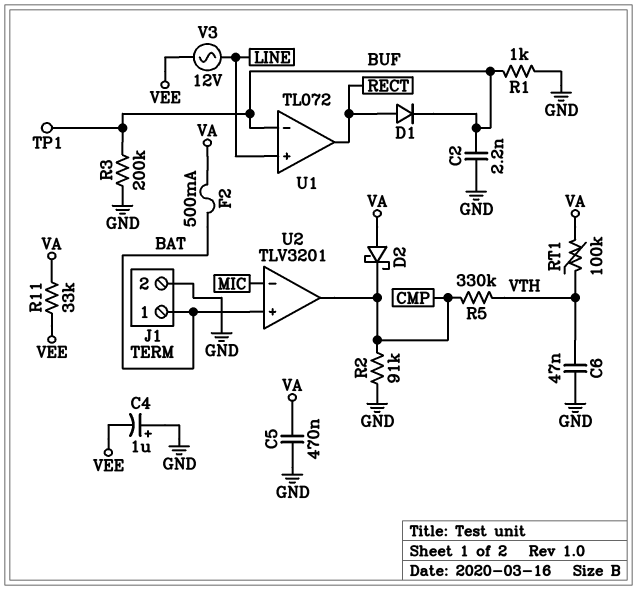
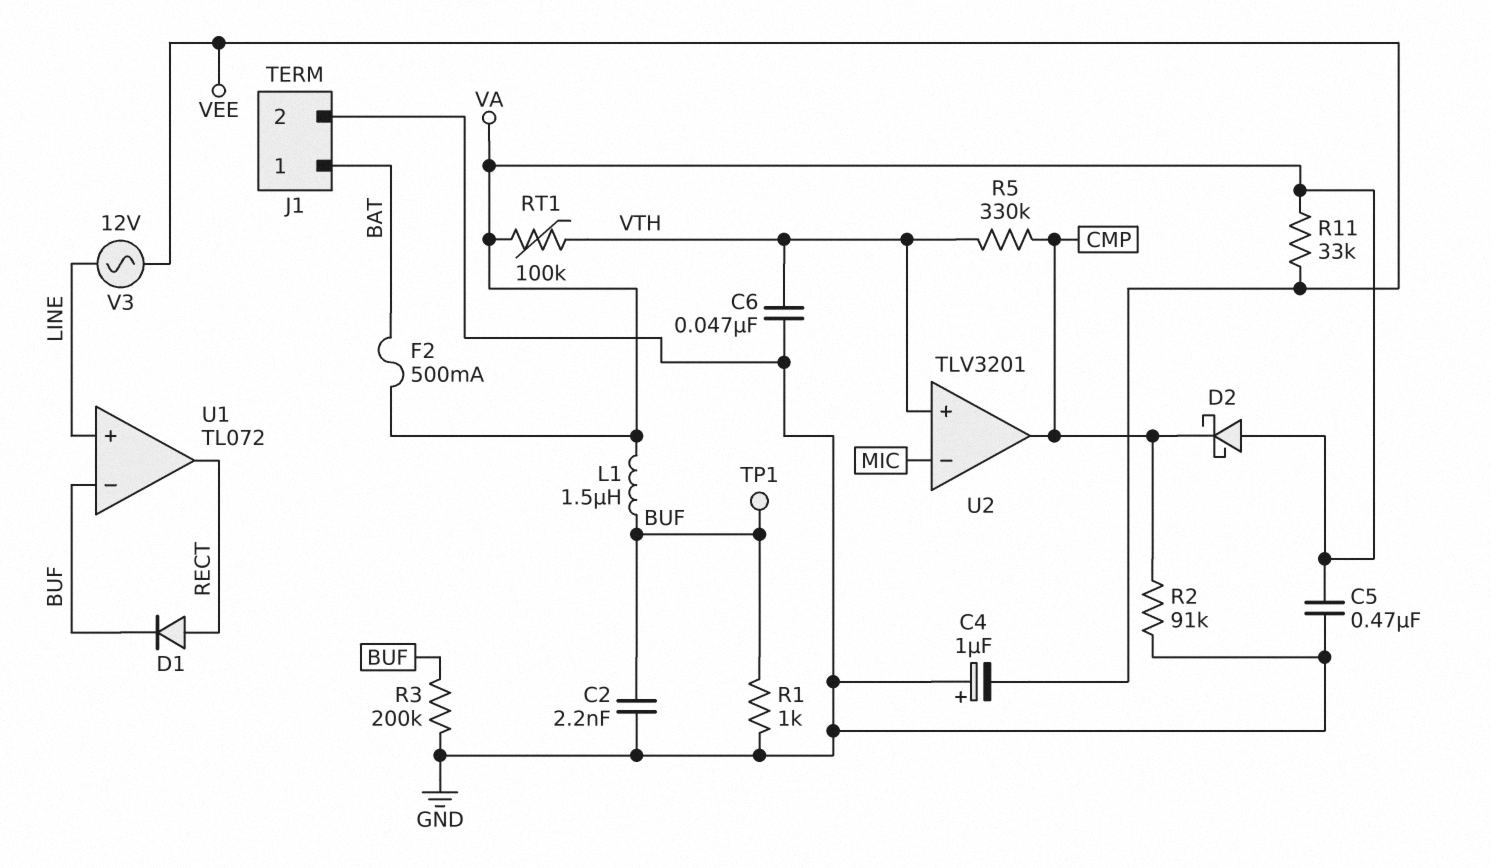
L1: none -> 1.5uH (BUF, VA)
U2 pin in+: BAT -> VTH

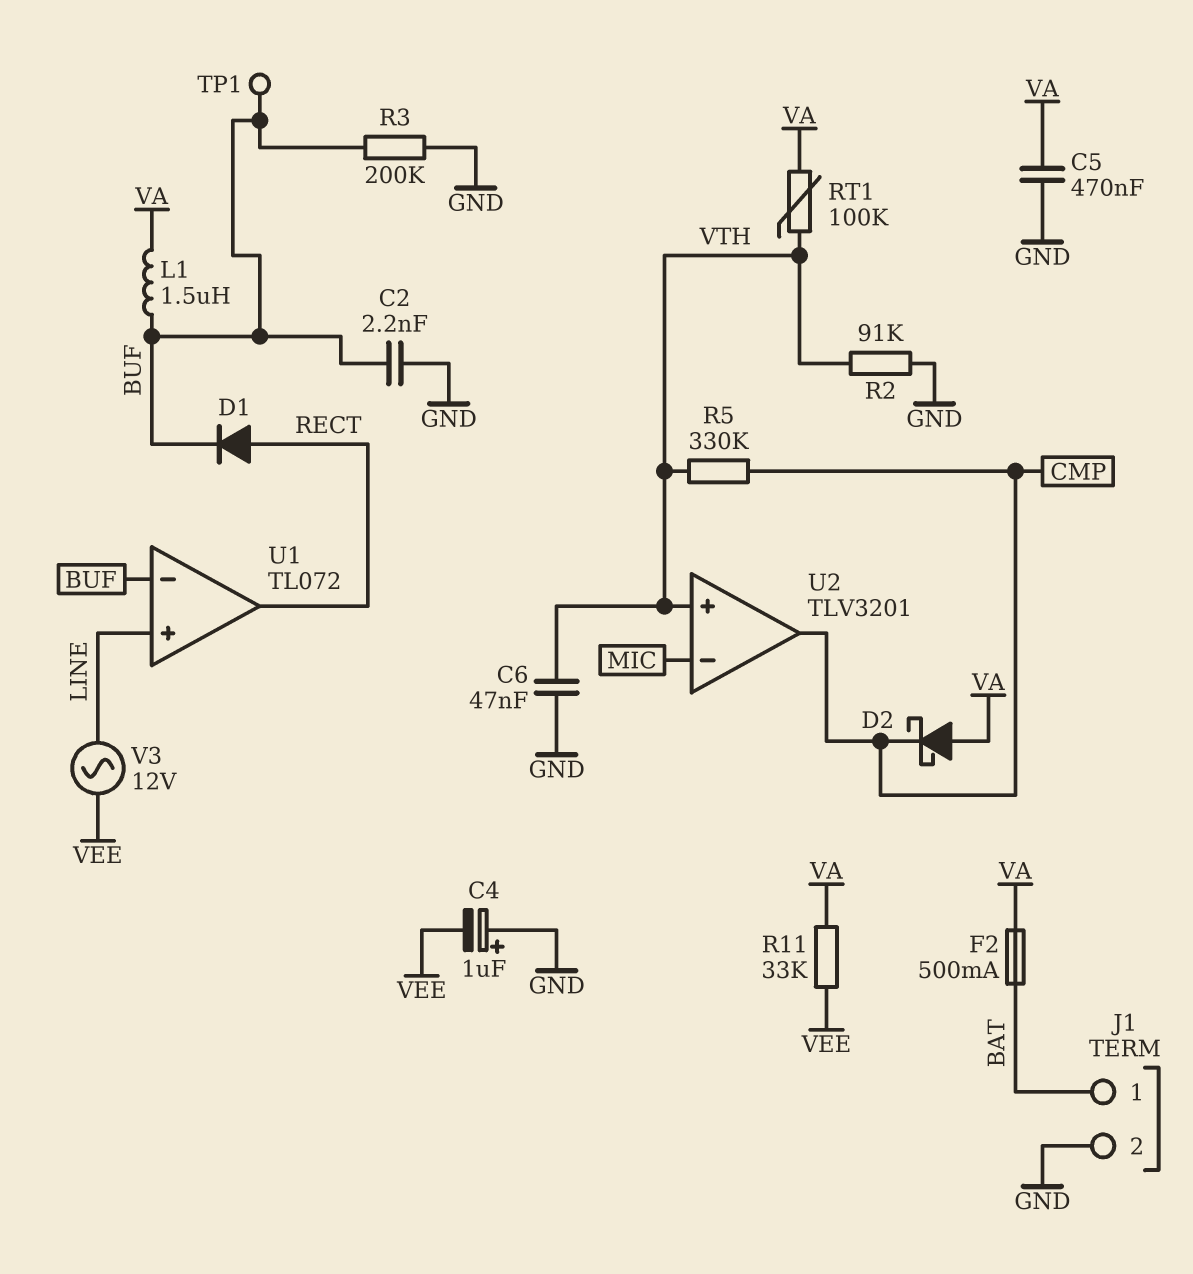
R1: 1k (BUF, GND) -> none
R2: 91k (CMP, GND) -> 91k (GND, VTH)

